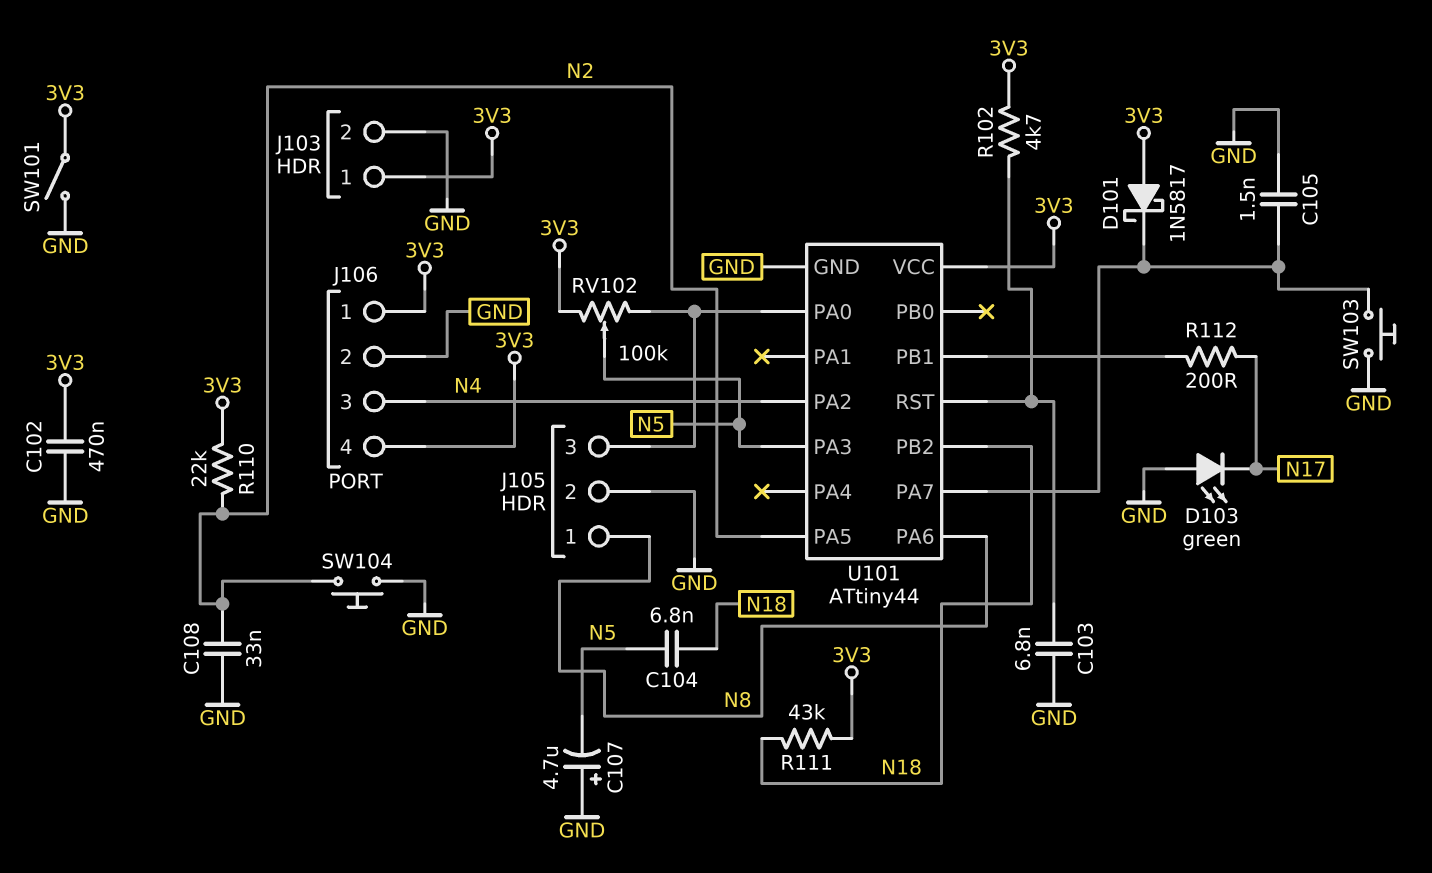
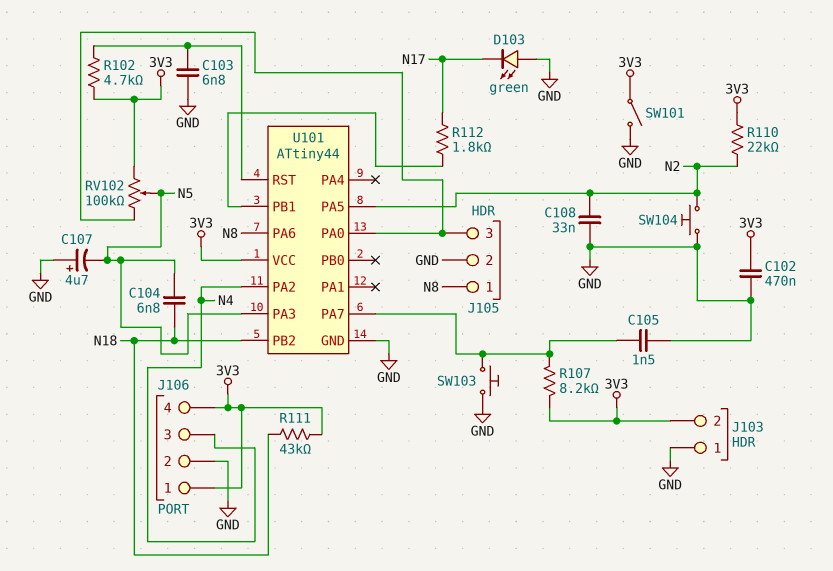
D101: schottky 1N5817 (A 3V3, K U101/PA7) -> none
J103 pin 1: 3V3 -> GND
J103 pin 2: GND -> 3V3
R107: none -> 8.2k (3V3, U101/PA7)
R112: 200 (N17, U101/PB1) -> 1.8k (N17, U101/PB1)

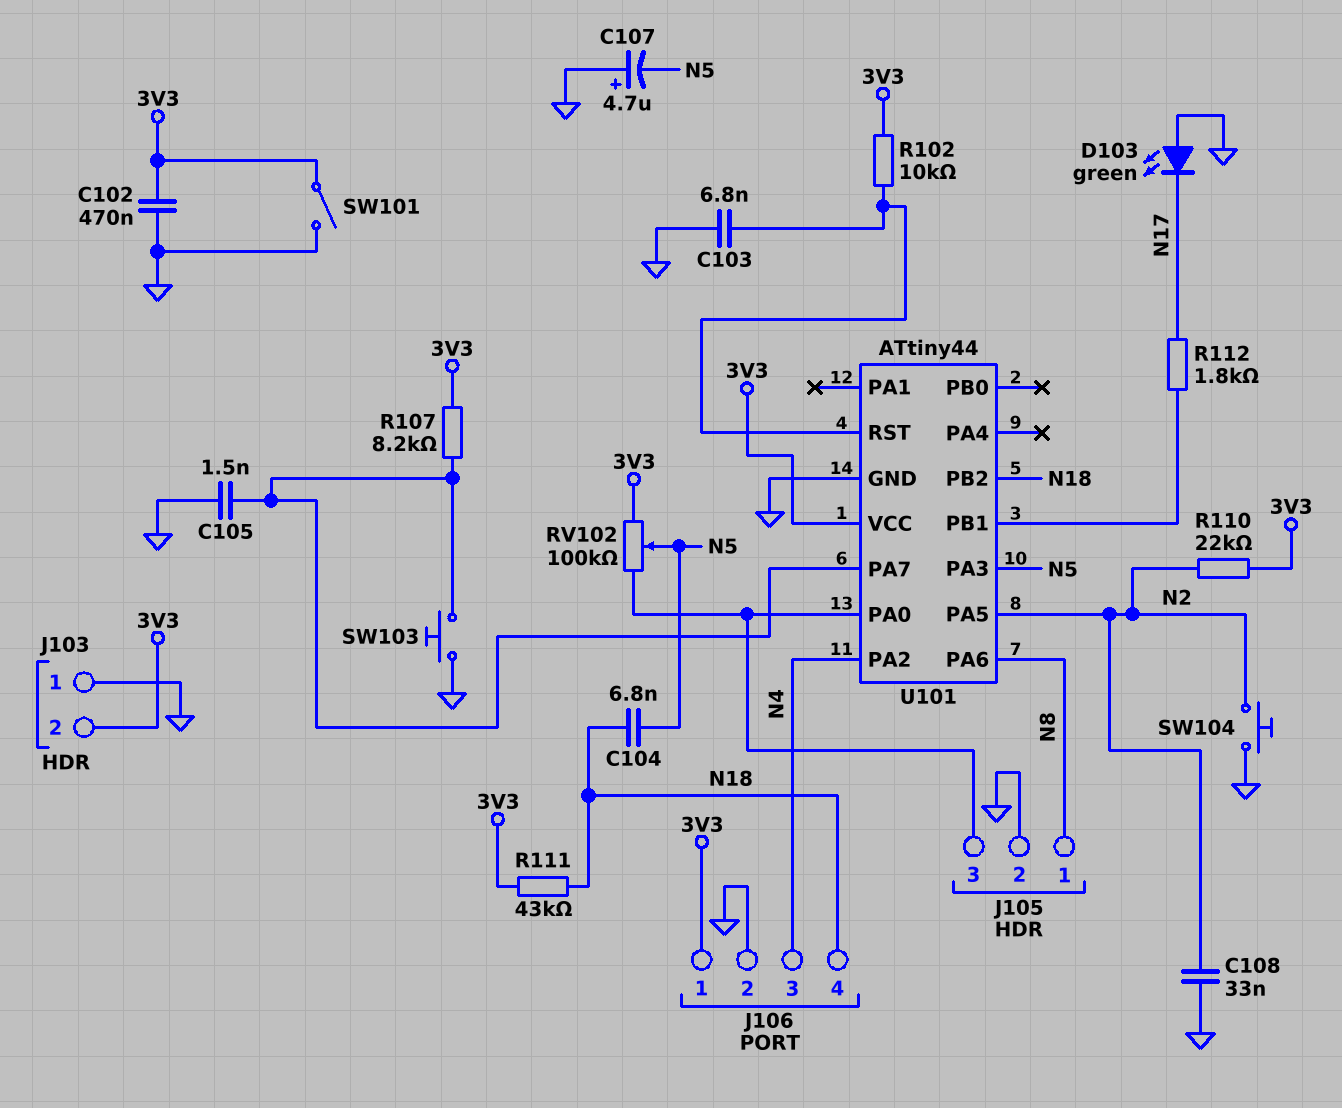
J106 pin 4: 3V3 -> N18
R102: 4.7k (3V3, U101/RST) -> 10k (3V3, U101/RST)

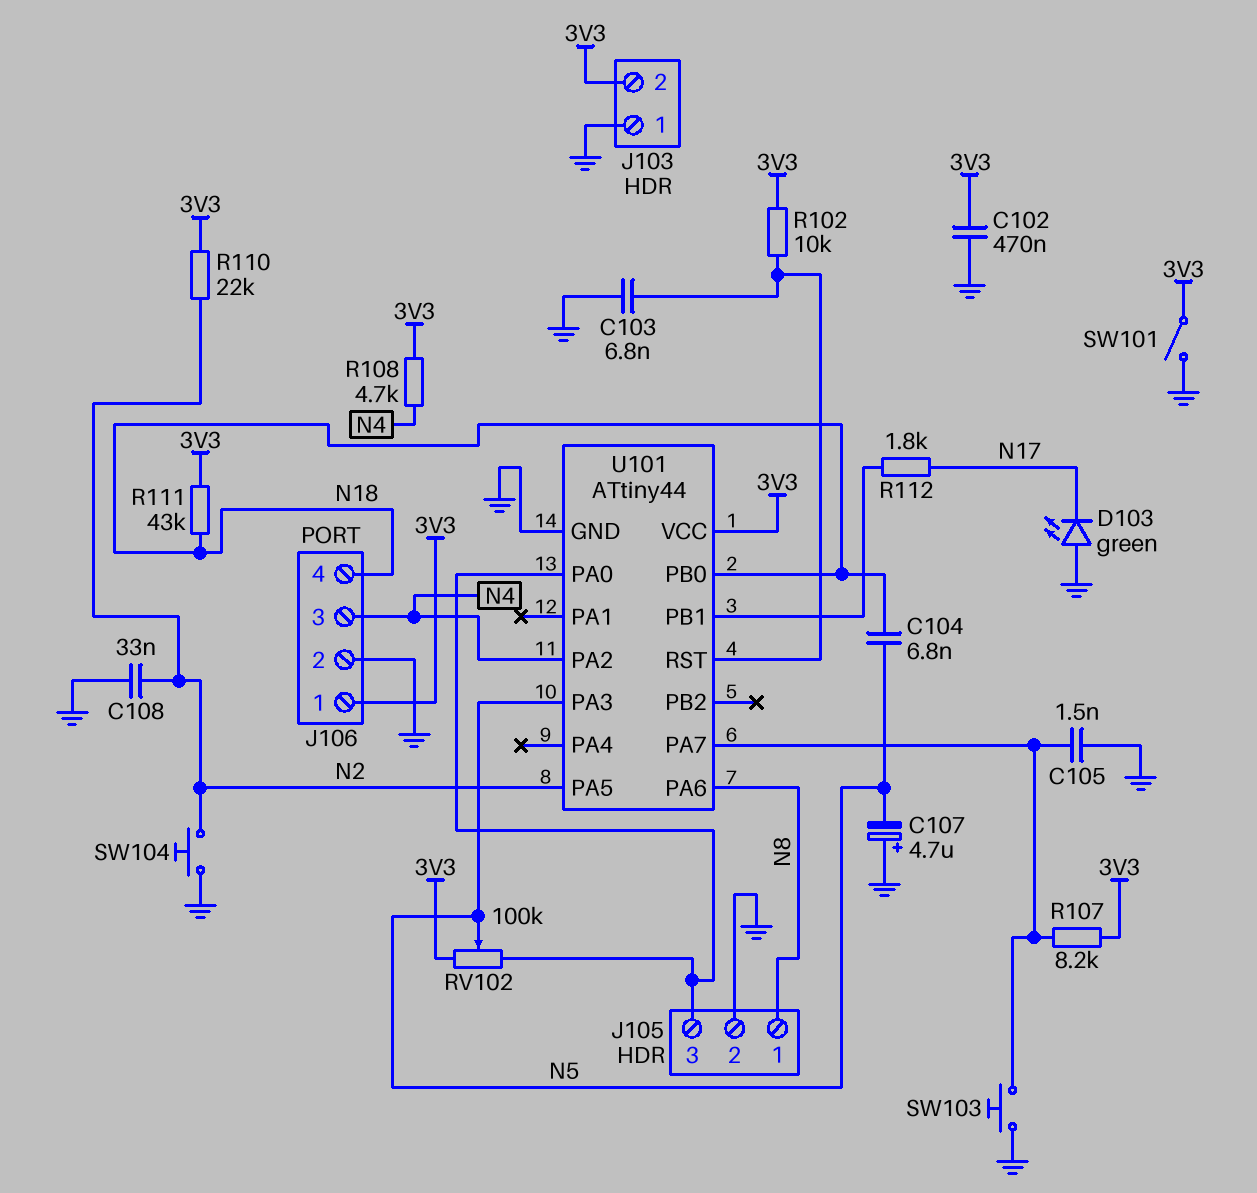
R108: none -> 4.7k (3V3, N4)
U101 pin PB0: none -> N18
U101 pin PB2: N18 -> none

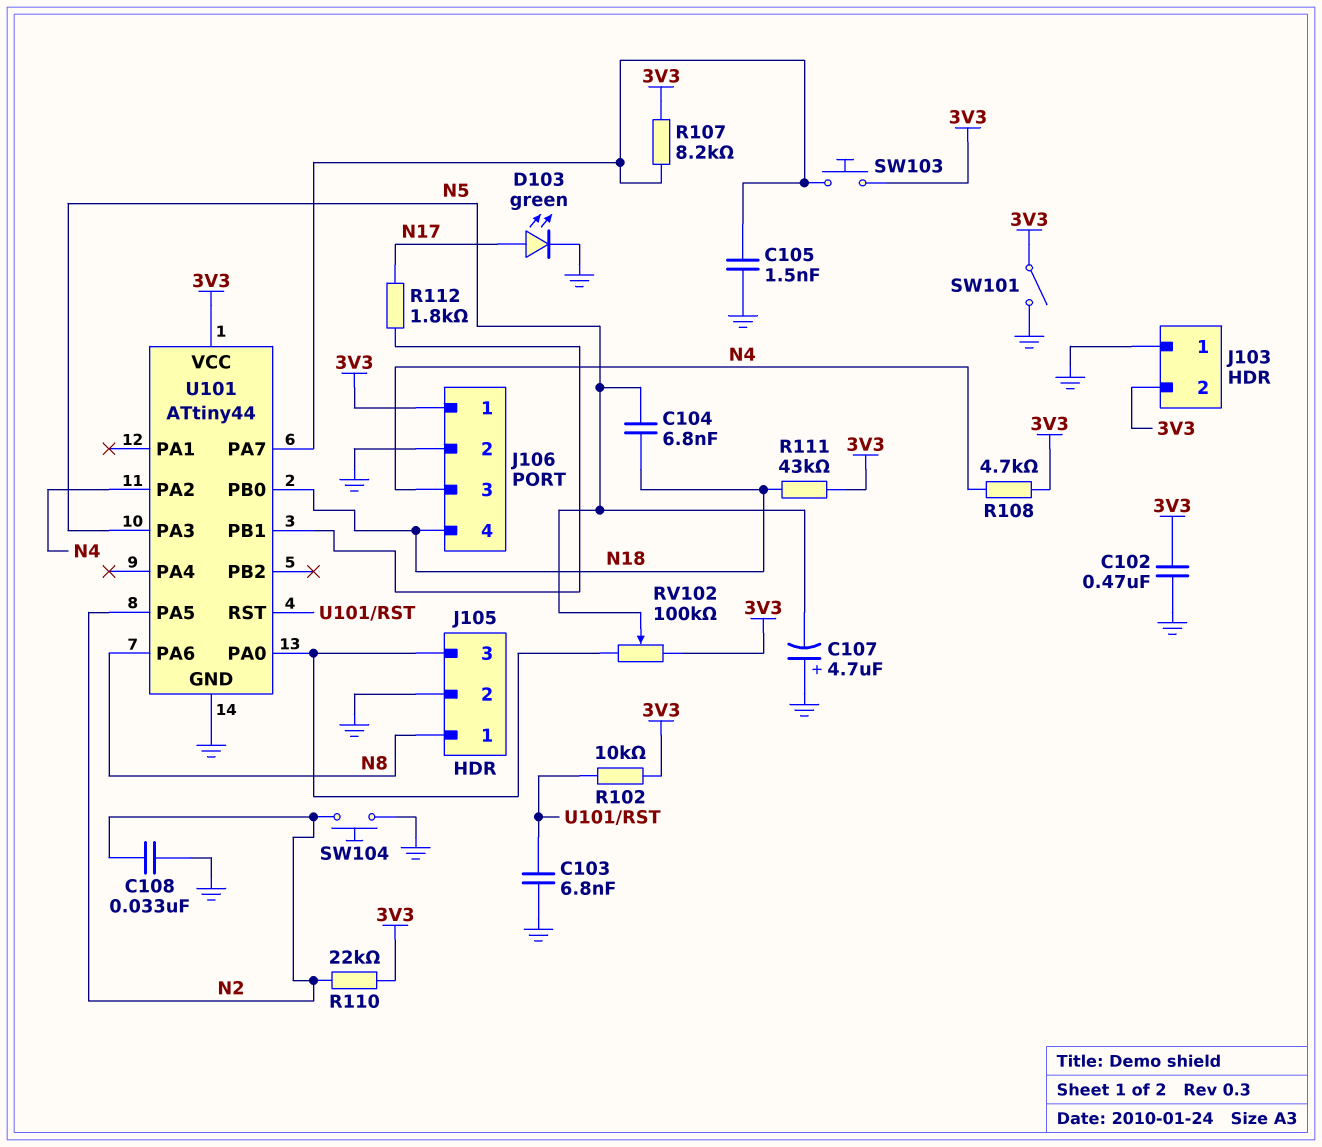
D103: LED green (A GND, K N17) -> LED green (A N17, K GND)
SW103: button (GND, U101/PA7) -> button (3V3, U101/PA7)

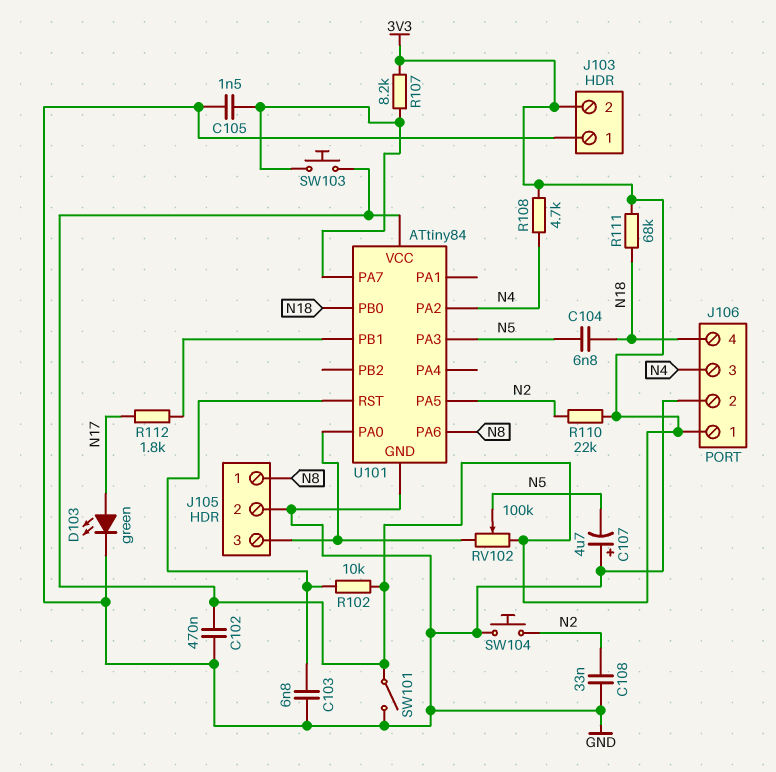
R111: 43k (3V3, N18) -> 68k (3V3, N18)
U101: ATtiny44 -> ATtiny84

